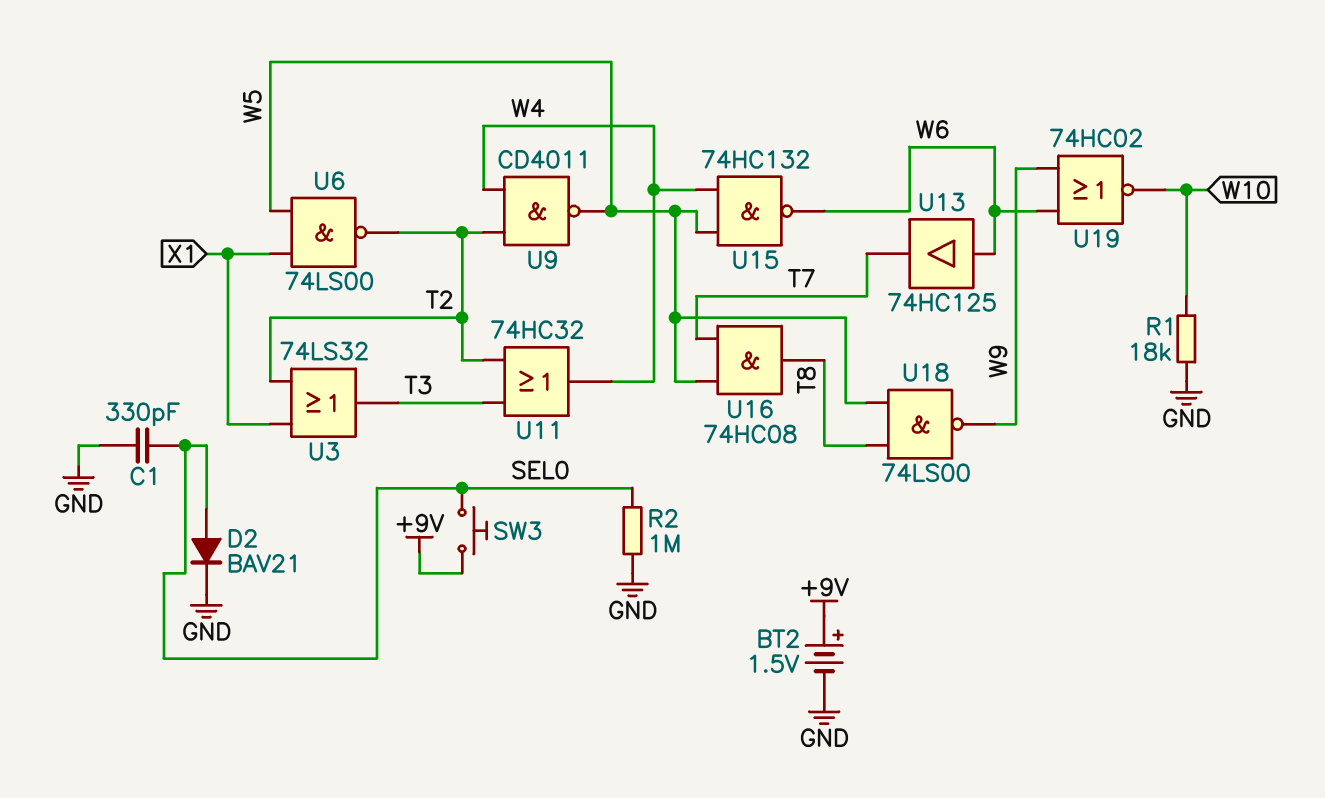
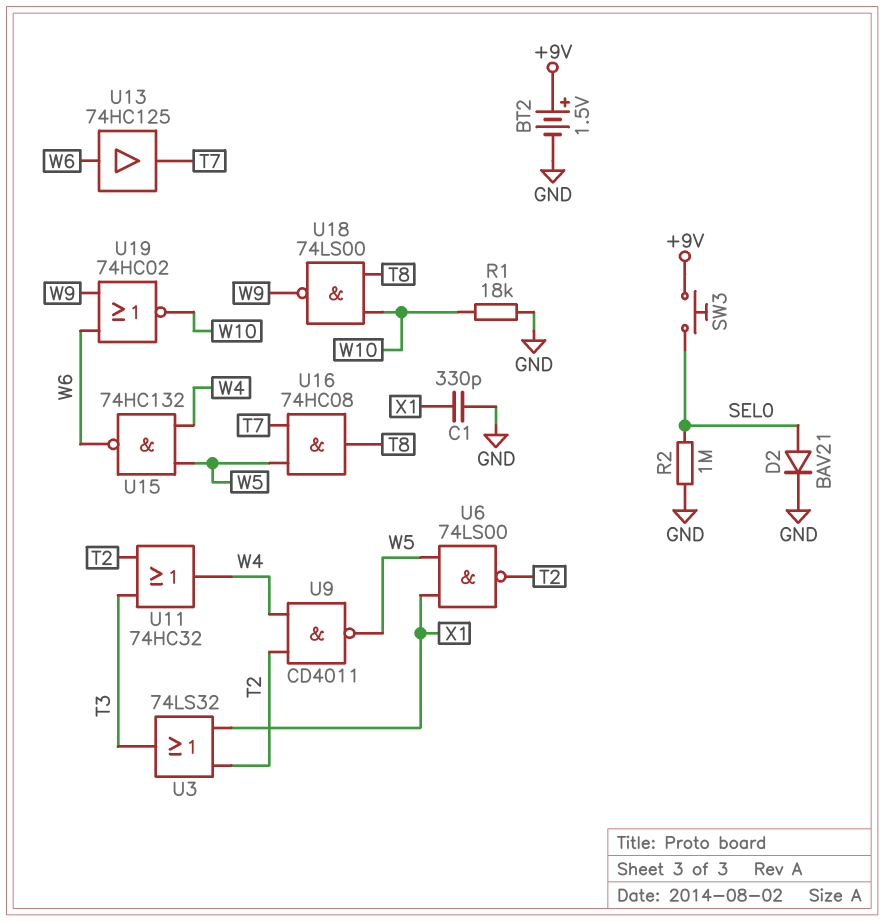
C1: 330pF (GND, SEL0) -> 330pF (GND, X1)
U18: NAND 74LS00 (in T8, in W5, out W9) -> NAND 74LS00 (in T8, in W10, out W9)

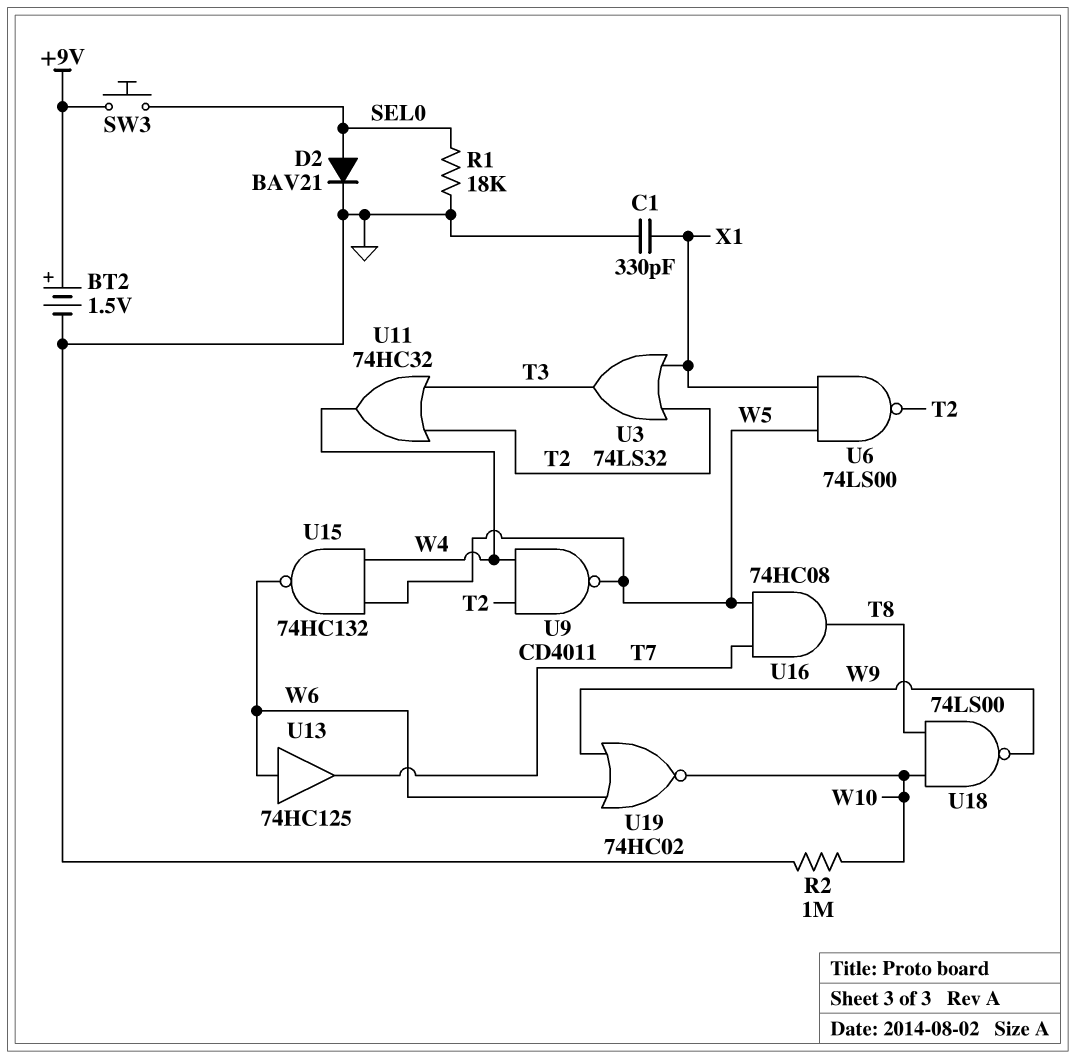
R1: 18k (GND, W10) -> 18k (GND, SEL0)
R2: 1M (GND, SEL0) -> 1M (GND, W10)

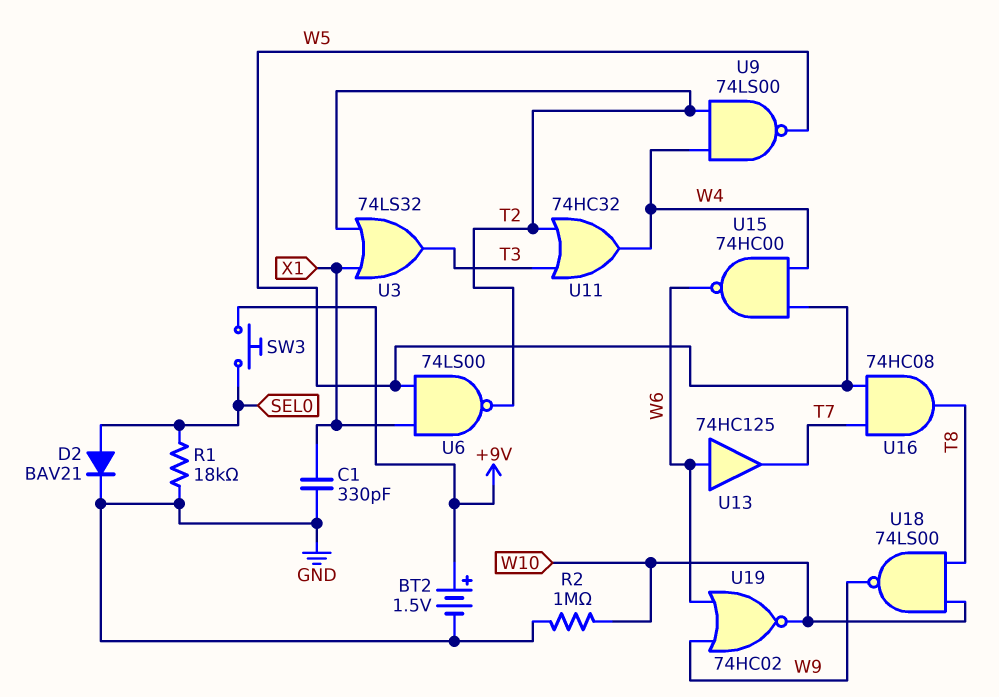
U9: NAND CD4011 (in T2, in W4, out W5) -> NAND 74LS00 (in T2, in W4, out W5)
U15: NAND 74HC132 (in W4, in W5, out W6) -> NAND 74HC00 (in W4, in W5, out W6)

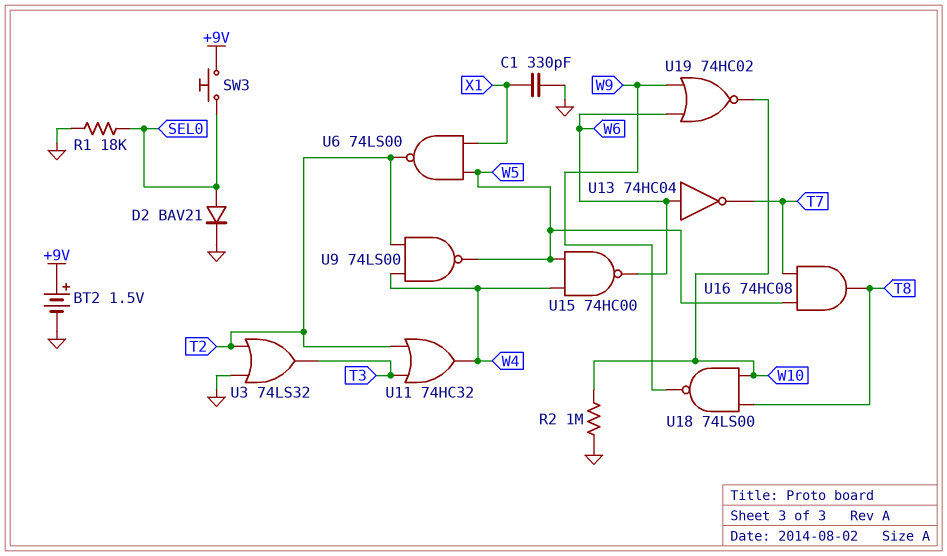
U3: OR 74LS32 (in T2, in X1, out T3) -> OR 74LS32 (in GND, in T2, out T3)
U13: buffer 74HC125 (in W6, out T7) -> NOT 74HC04 (in W6, out T7)

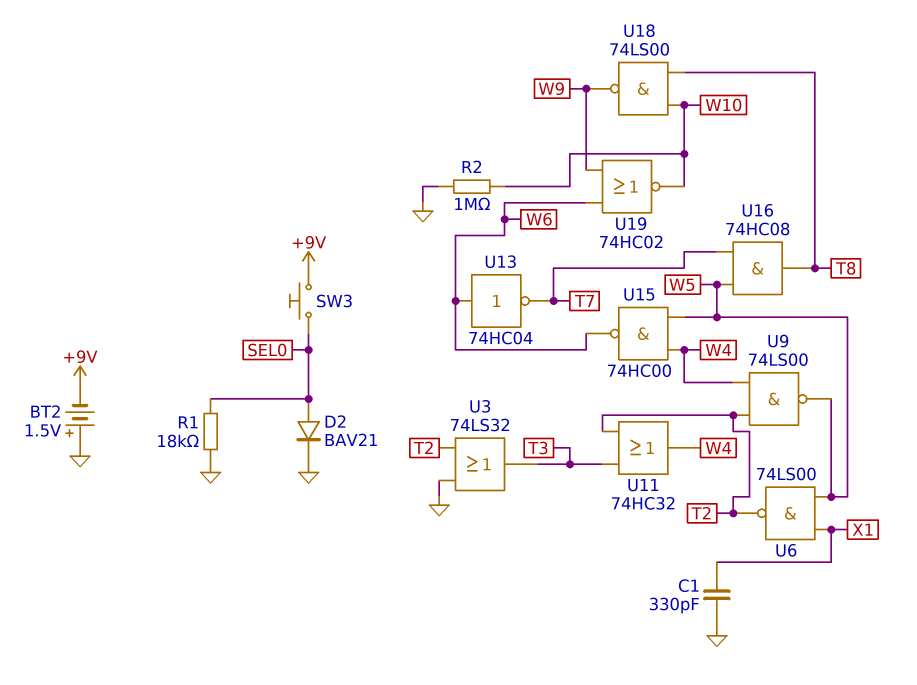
BT2: 1.5V (plus +9V, minus GND) -> 1.5V (plus GND, minus +9V)

